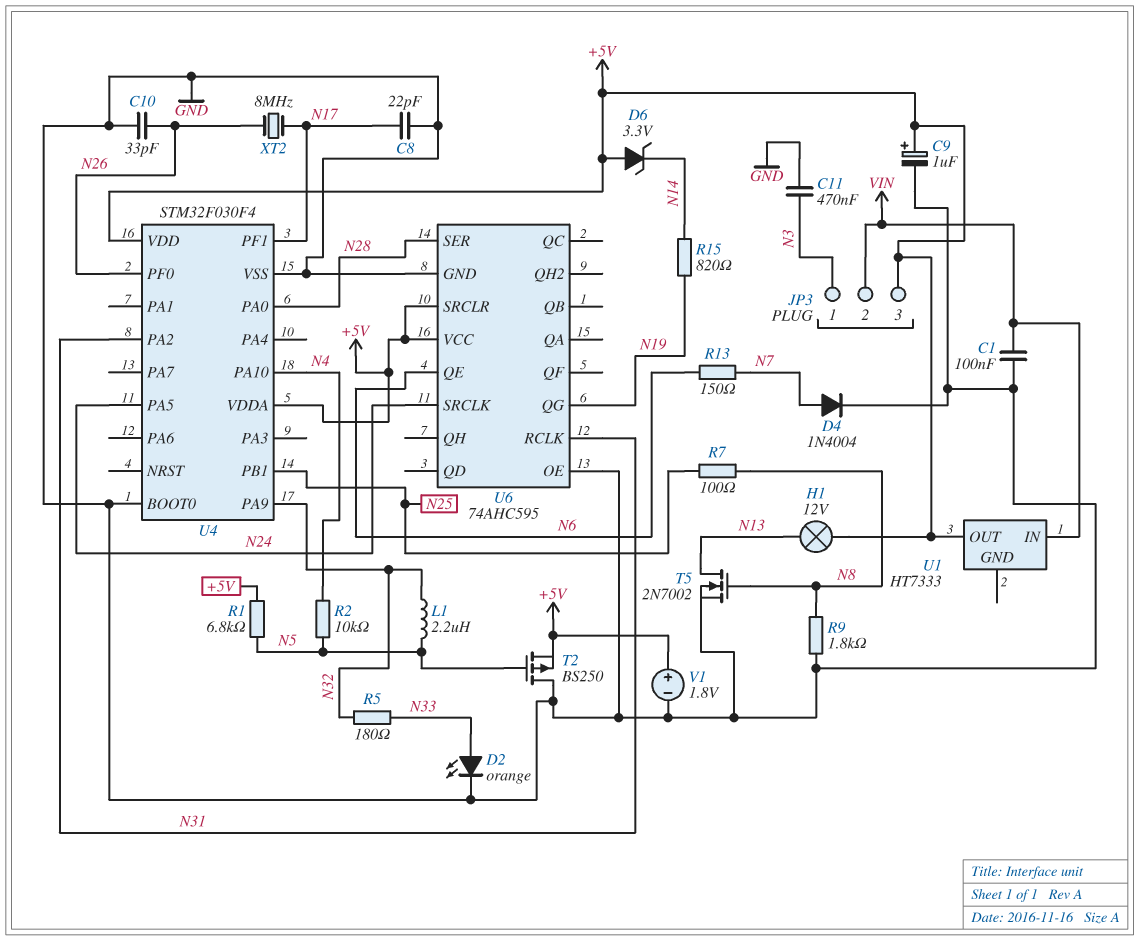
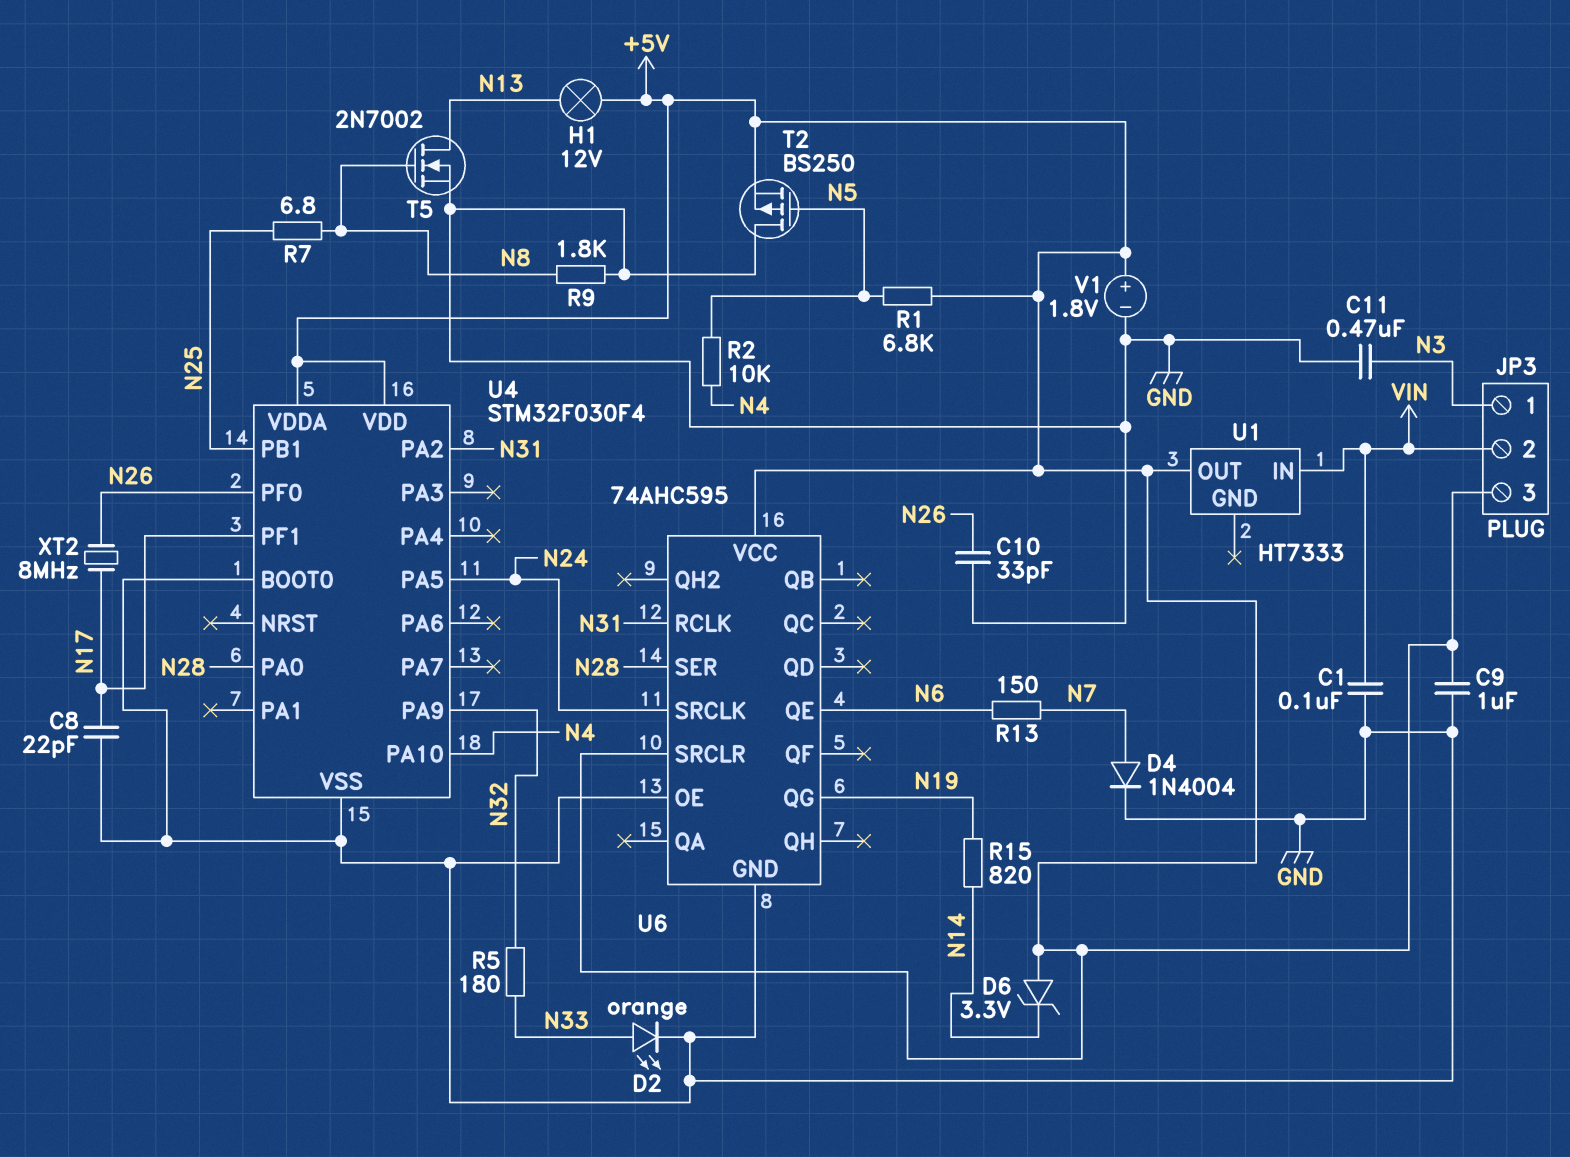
C9: 1uF (plus +5V, minus GND) -> 1uF (+5V, GND)
L1: 2.2uH (N5, N32) -> none
R7: 100 (N8, N25) -> 6.8 (N8, N25)

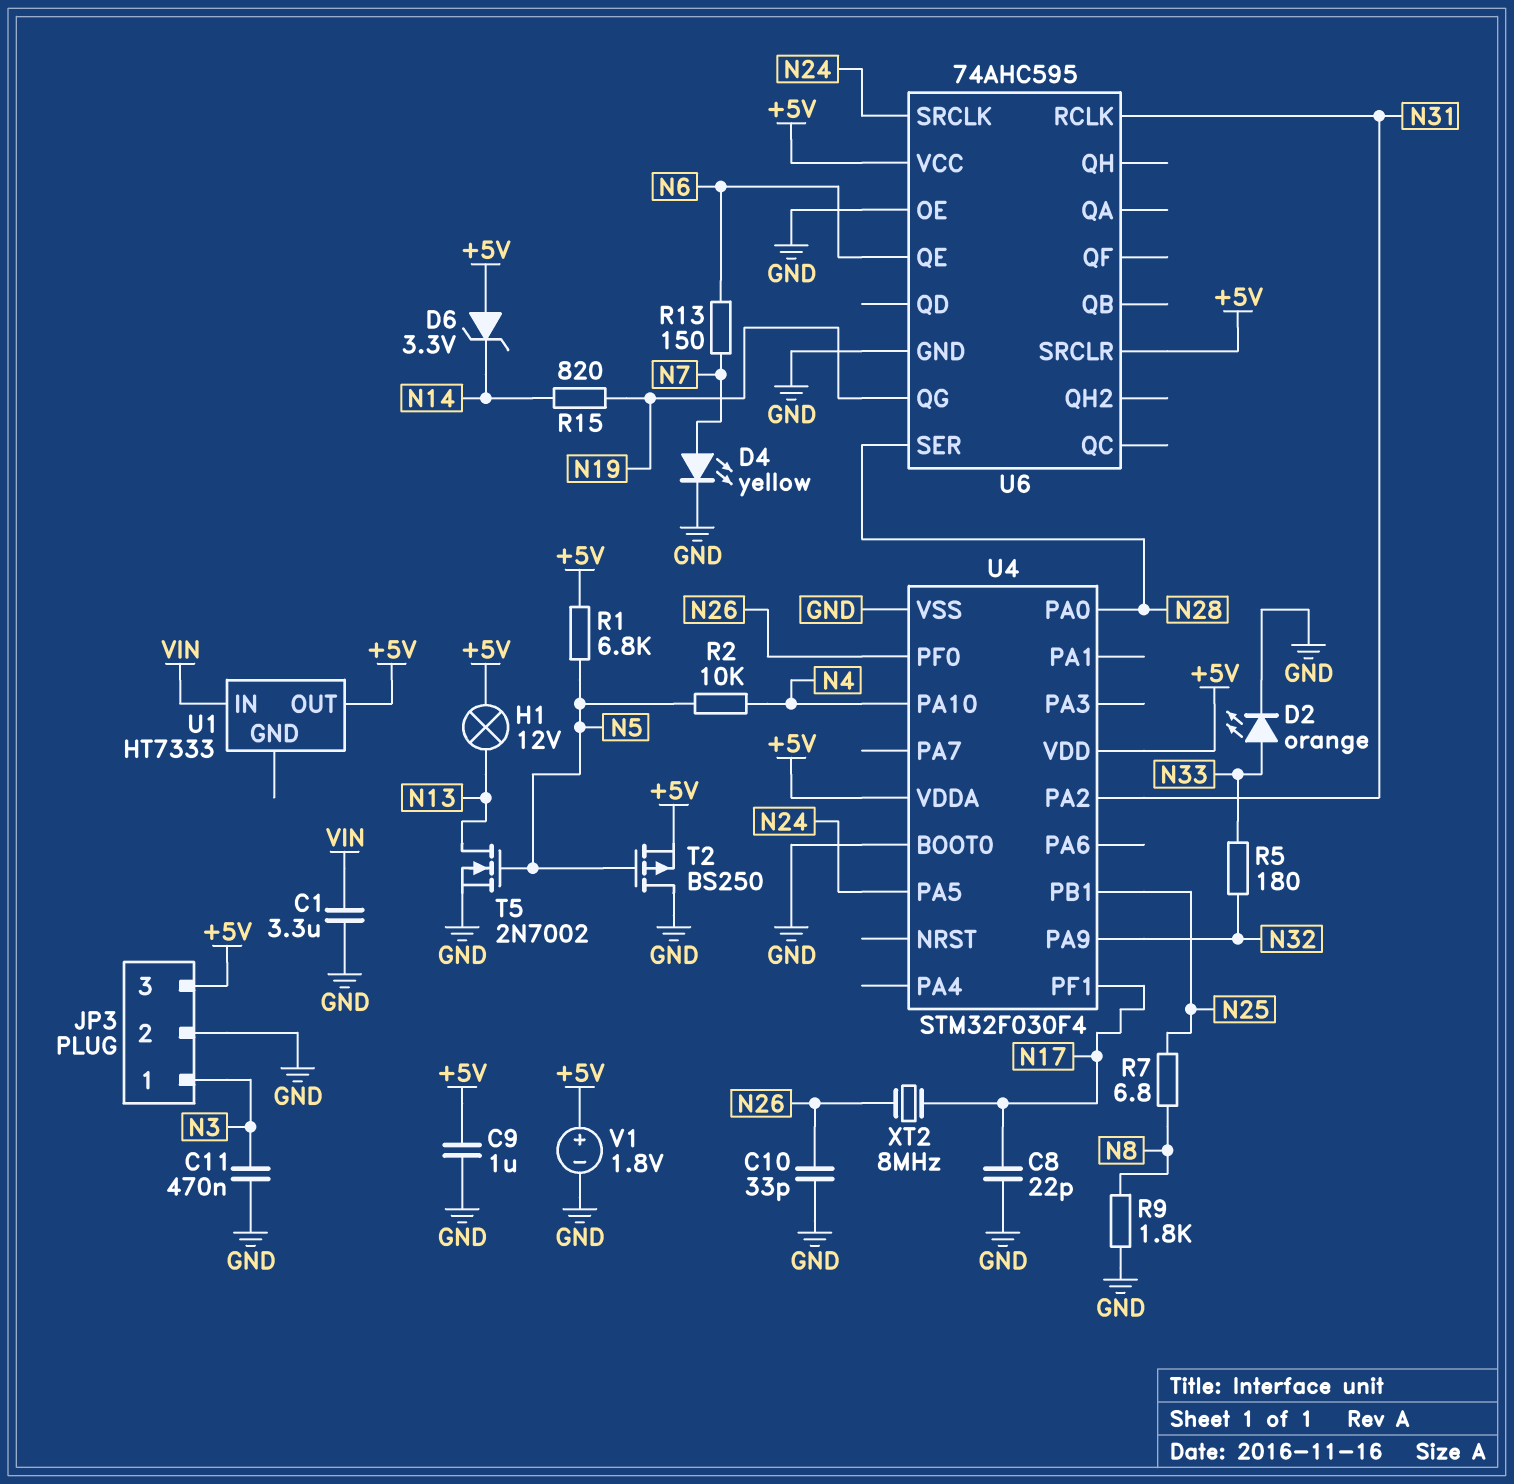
C1: 100nF (GND, VIN) -> 3.3uF (GND, VIN)
D4: diode 1N4004 (A N7, K GND) -> LED yellow (A N7, K GND)
JP3 pin 2: VIN -> GND
T5: NMOS 2N7002 (G N8, D N13, S GND) -> NMOS 2N7002 (G N5, D N13, S GND)

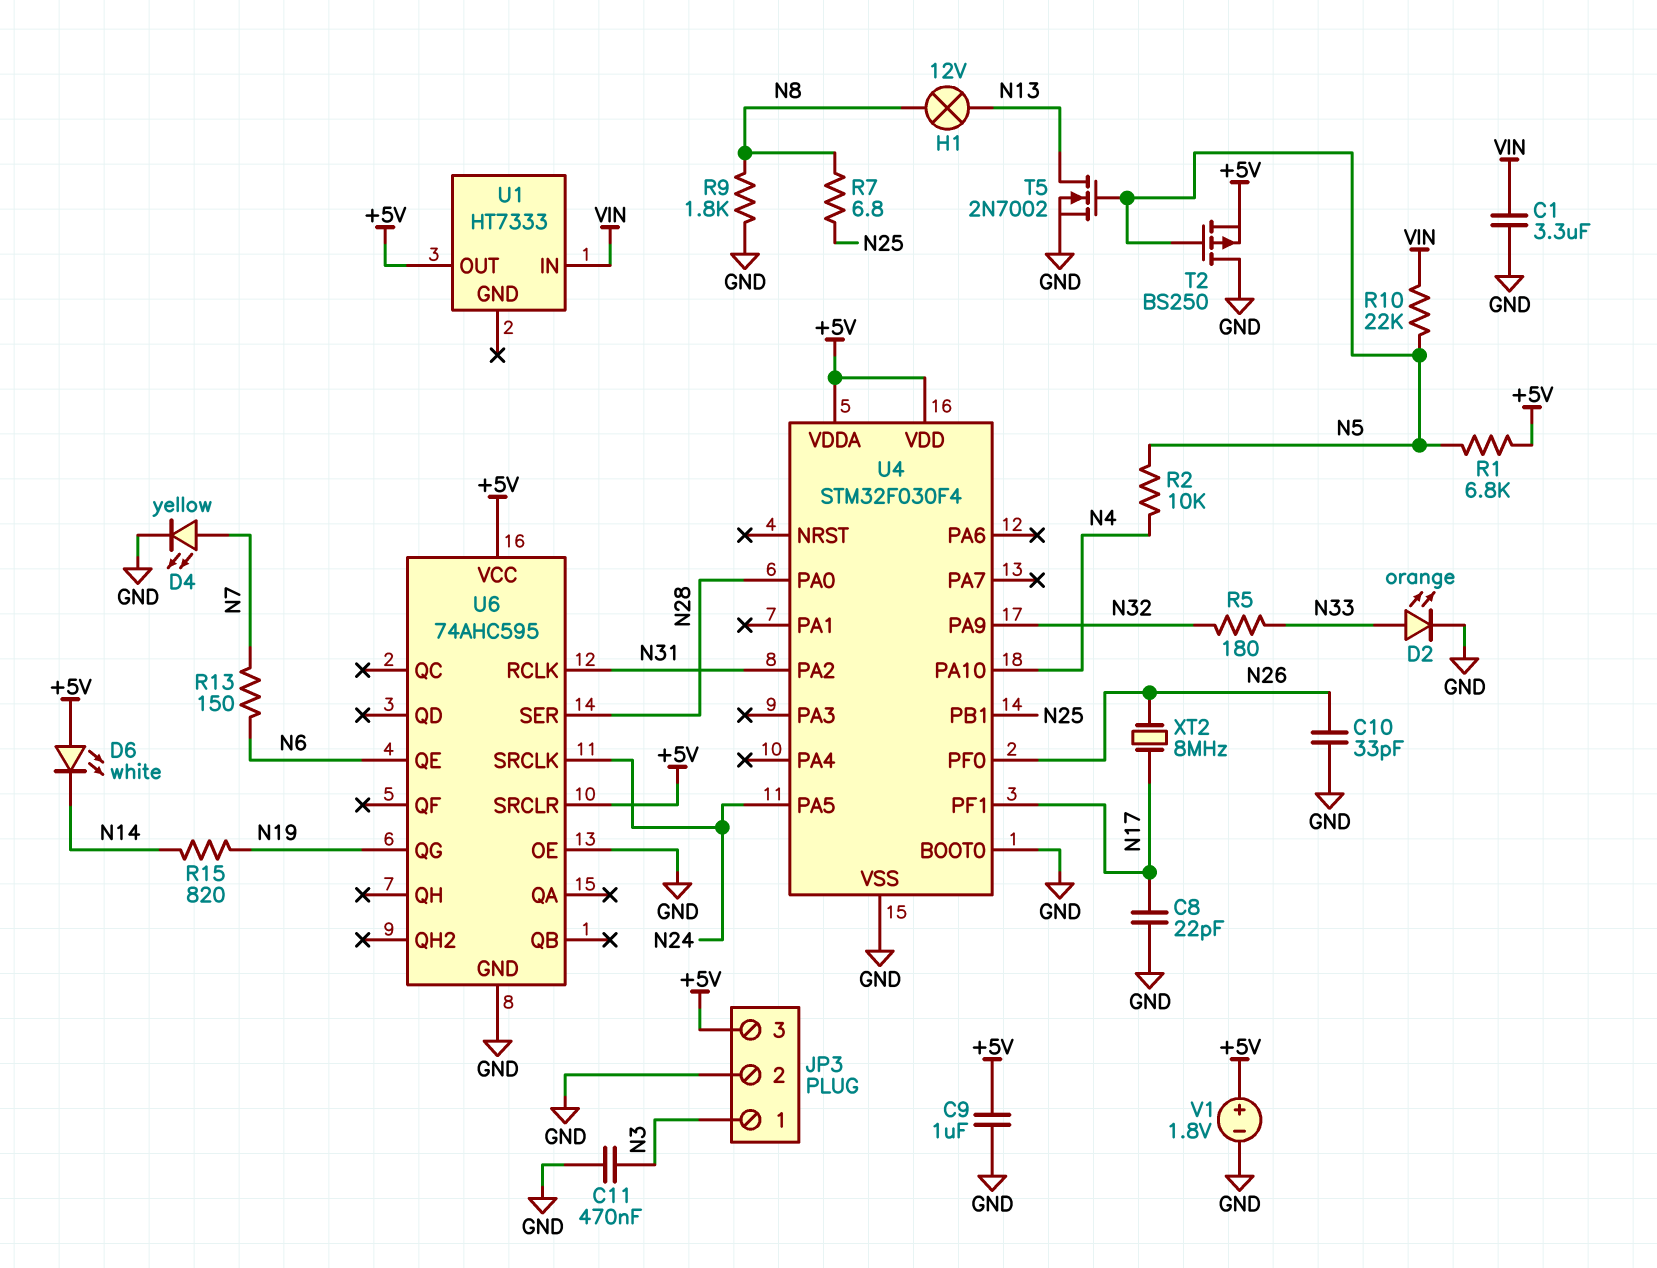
D6: zener 3.3V (A +5V, K N14) -> LED white (A +5V, K N14)
H1: lamp 12V (+5V, N13) -> lamp 12V (N8, N13)
R10: none -> 22k (N5, VIN)

